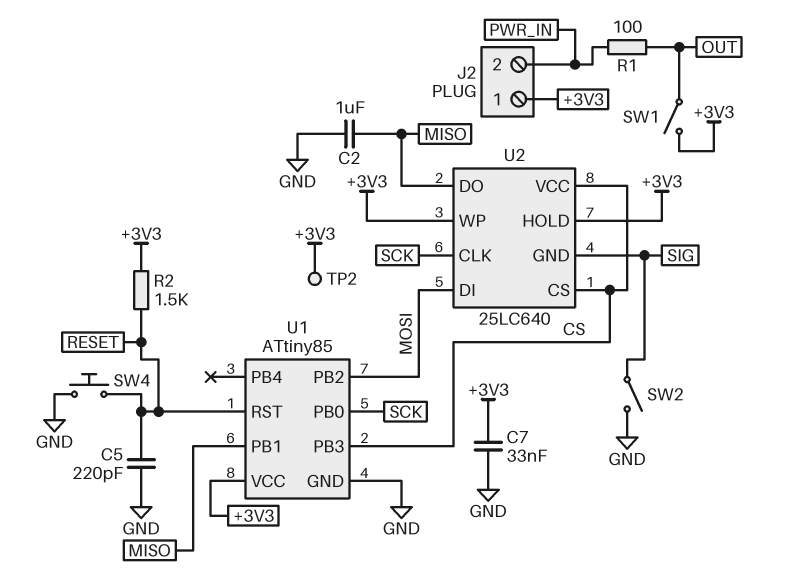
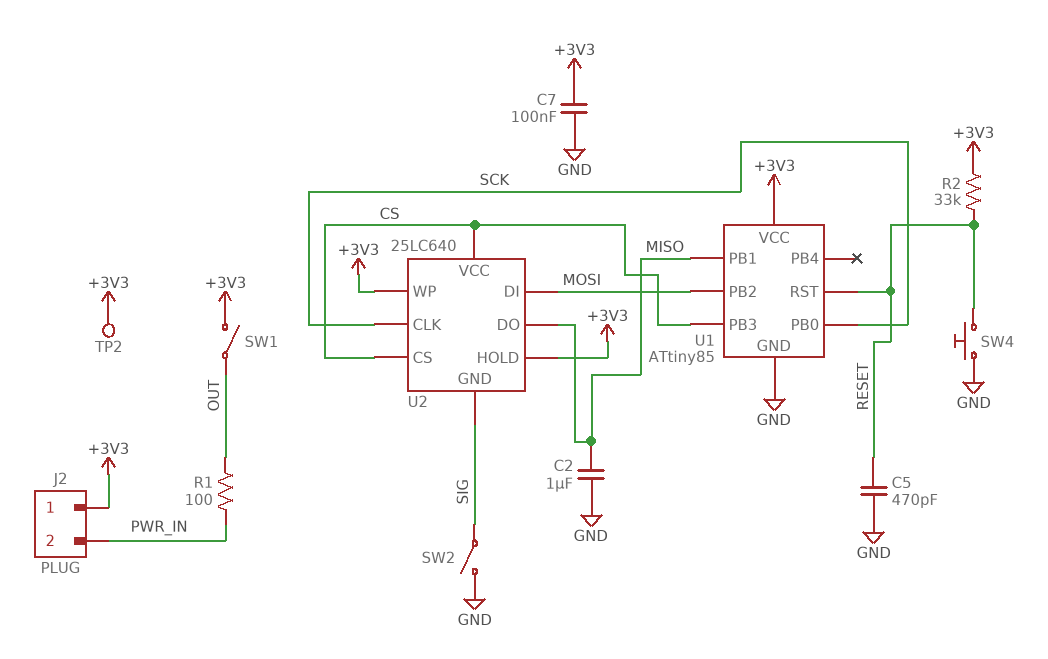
C5: 220pF (GND, RESET) -> 470pF (GND, RESET)
C7: 33nF (+3V3, GND) -> 100nF (+3V3, GND)
R2: 1.5k (+3V3, RESET) -> 33k (+3V3, RESET)

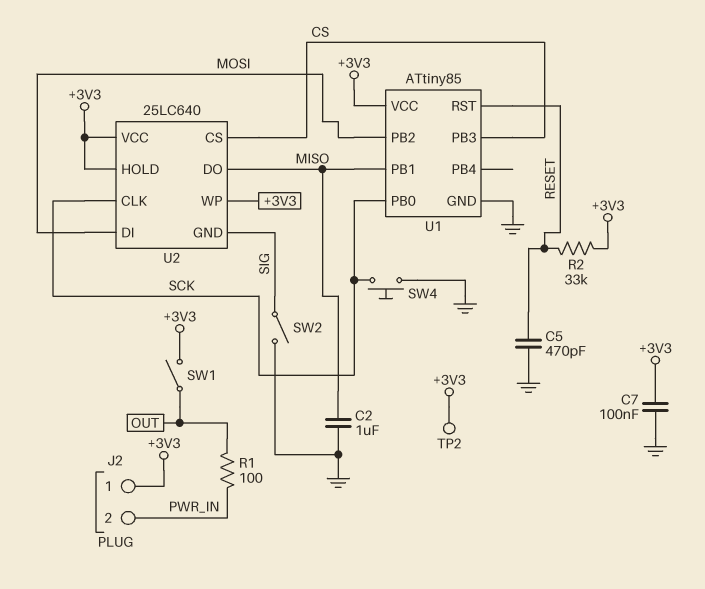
SW4: button (GND, RESET) -> button (GND, SCK)
U2 pin VCC: CS -> +3V3

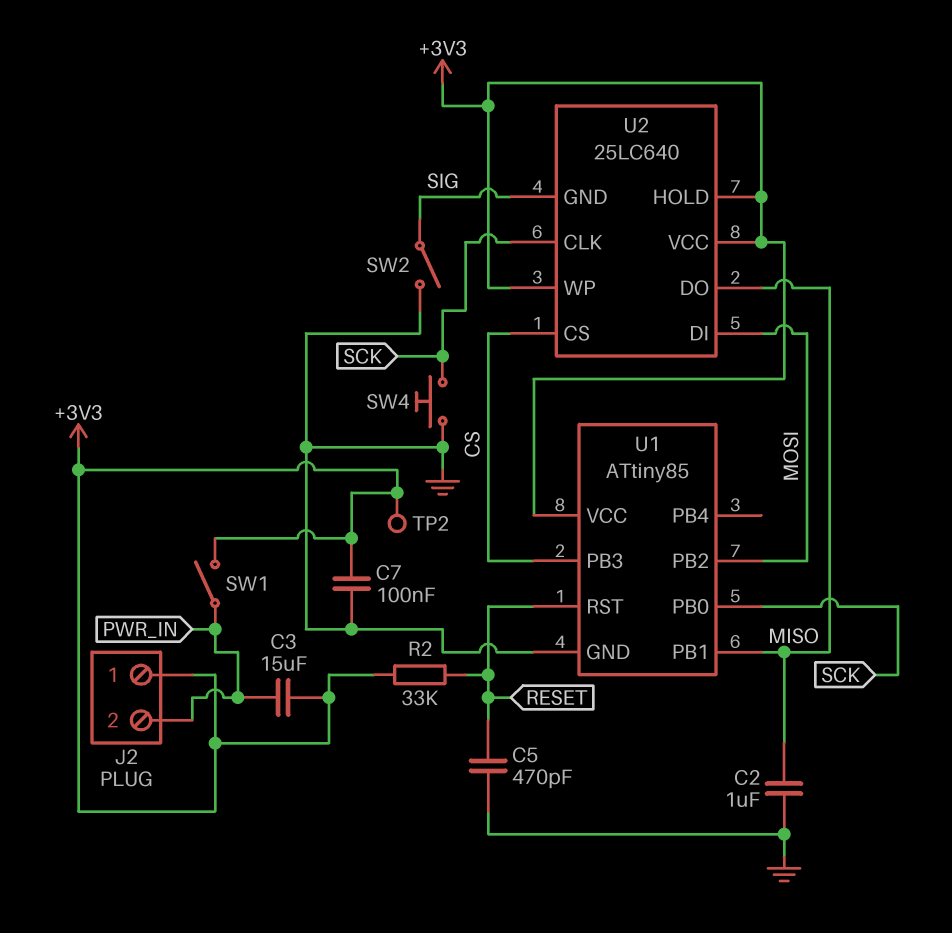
C3: none -> 15uF (+3V3, PWR_IN)
R1: 100 (OUT, PWR_IN) -> none
SW1: switch (+3V3, OUT) -> switch (+3V3, PWR_IN)

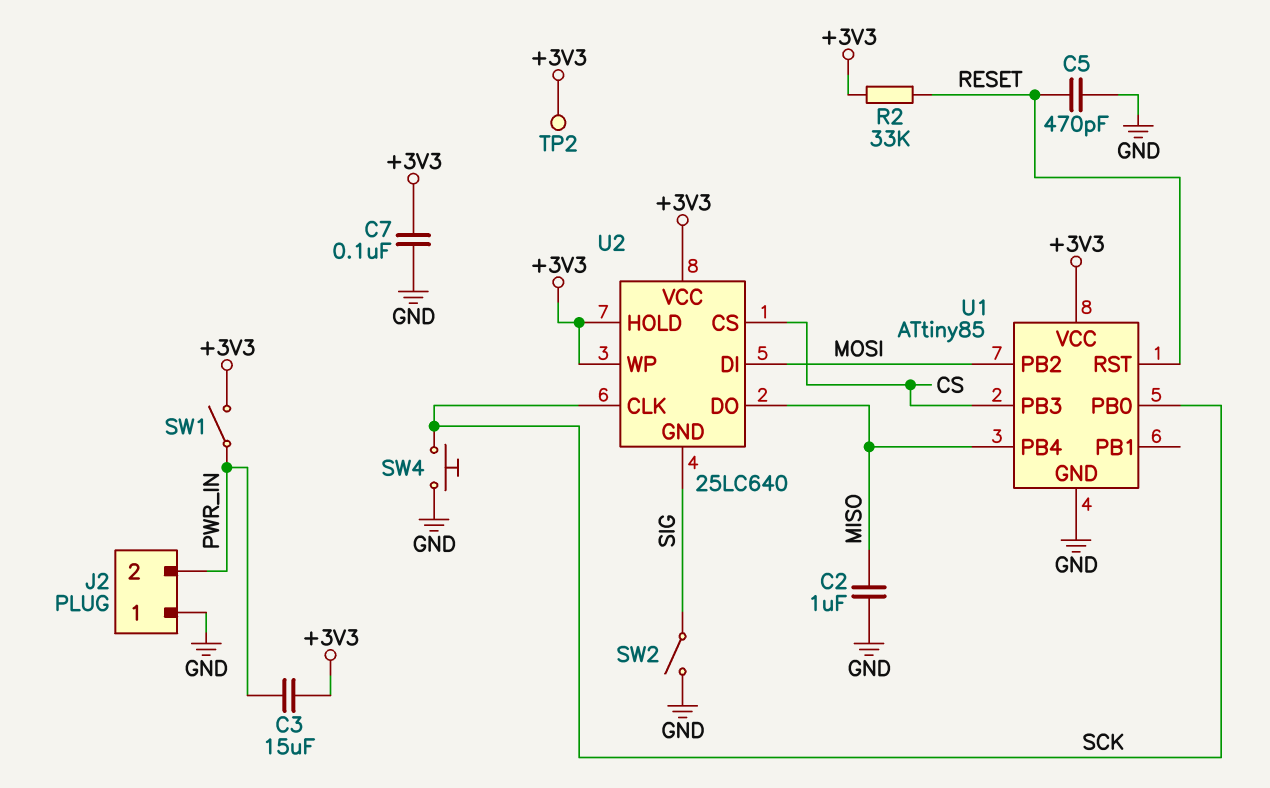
J2 pin 1: +3V3 -> GND
U1 pin PB1: MISO -> none
U1 pin PB4: none -> MISO

